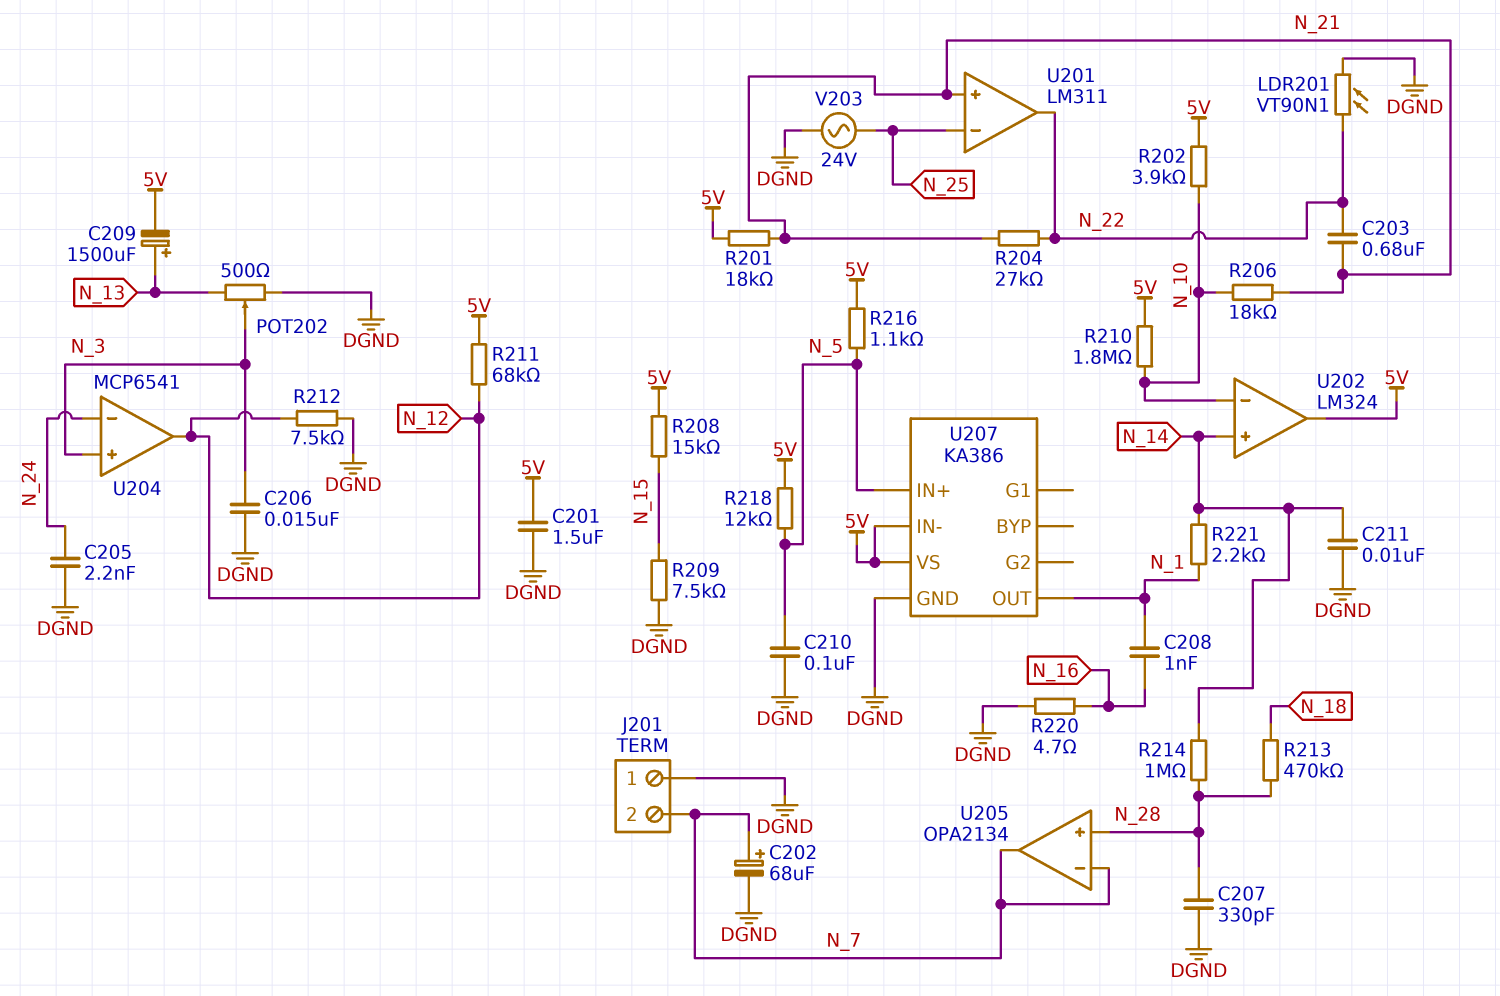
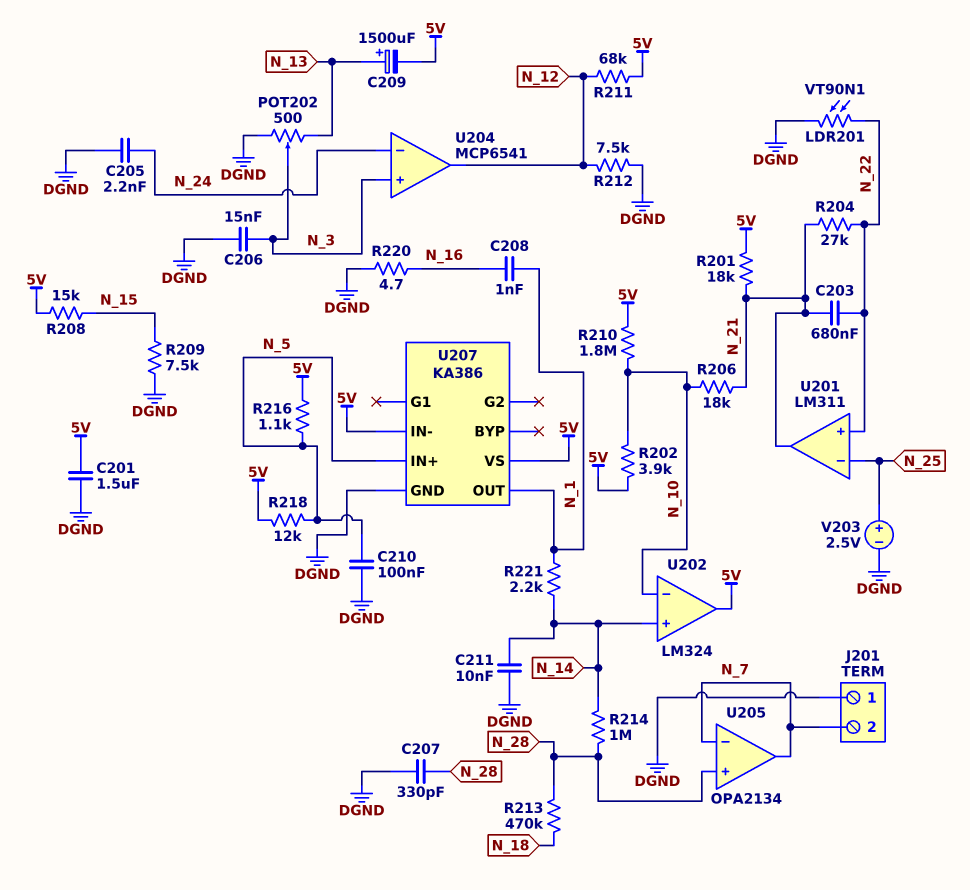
C202: 68uF (plus N_7, minus DGND) -> none
U201 pin in+: N_21 -> N_22
U201 pin out: N_22 -> N_21
V203: AC 24V (DGND, N_25) -> 2.5V (plus N_25, minus DGND)

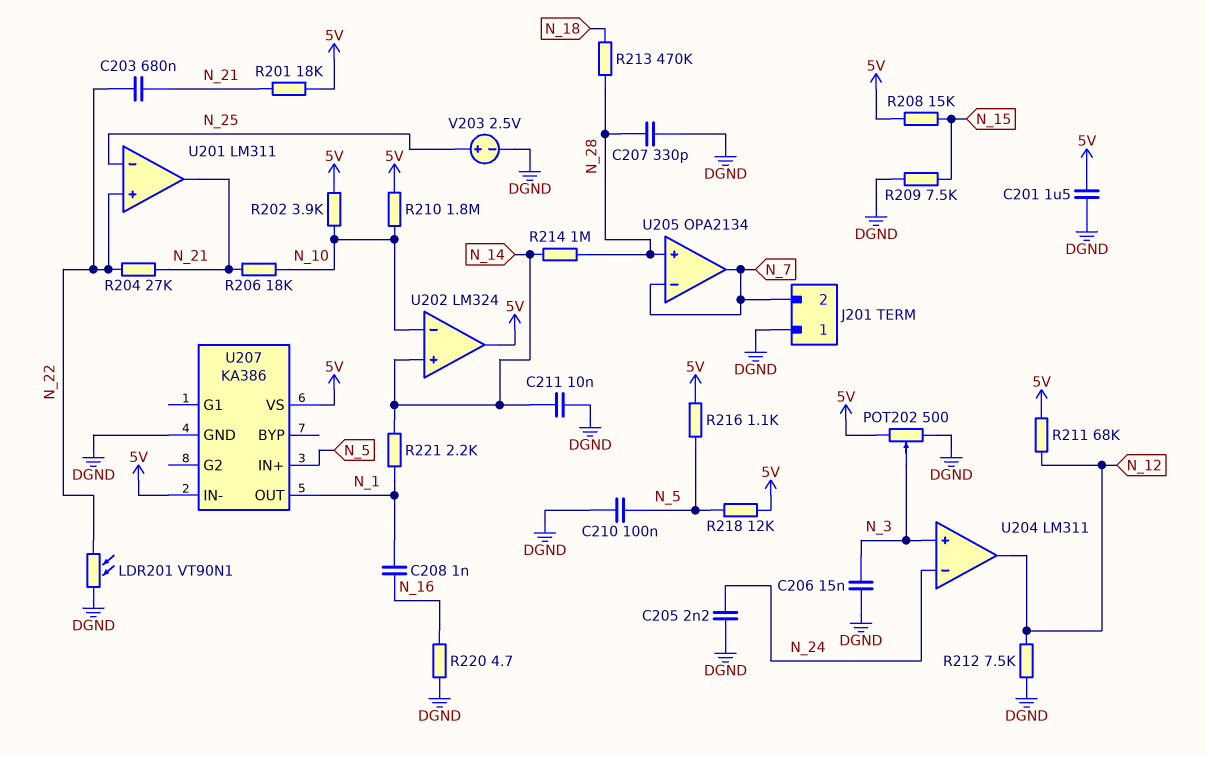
C209: 1500uF (plus N_13, minus 5V) -> none
POT202: 500 (DGND, N_13, wiper N_3) -> 500 (5V, DGND, wiper N_3)
U204: MCP6541 -> LM311

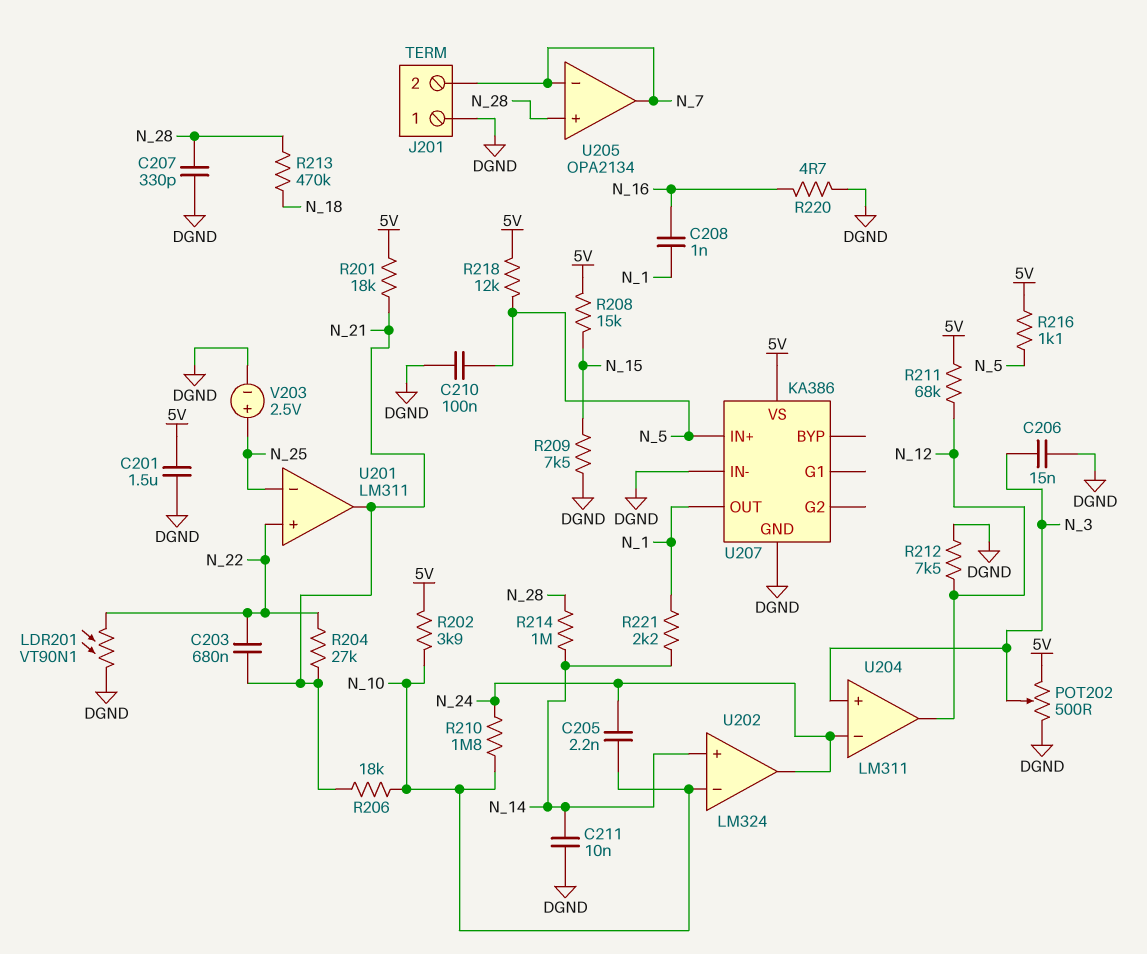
C205: 2.2nF (DGND, N_24) -> 2.2nF (N_10, N_24)
R210: 1.8M (5V, N_10) -> 1.8M (N_10, N_24)
U202 pin out: 5V -> N_24
U207 pin IN-: 5V -> DGND

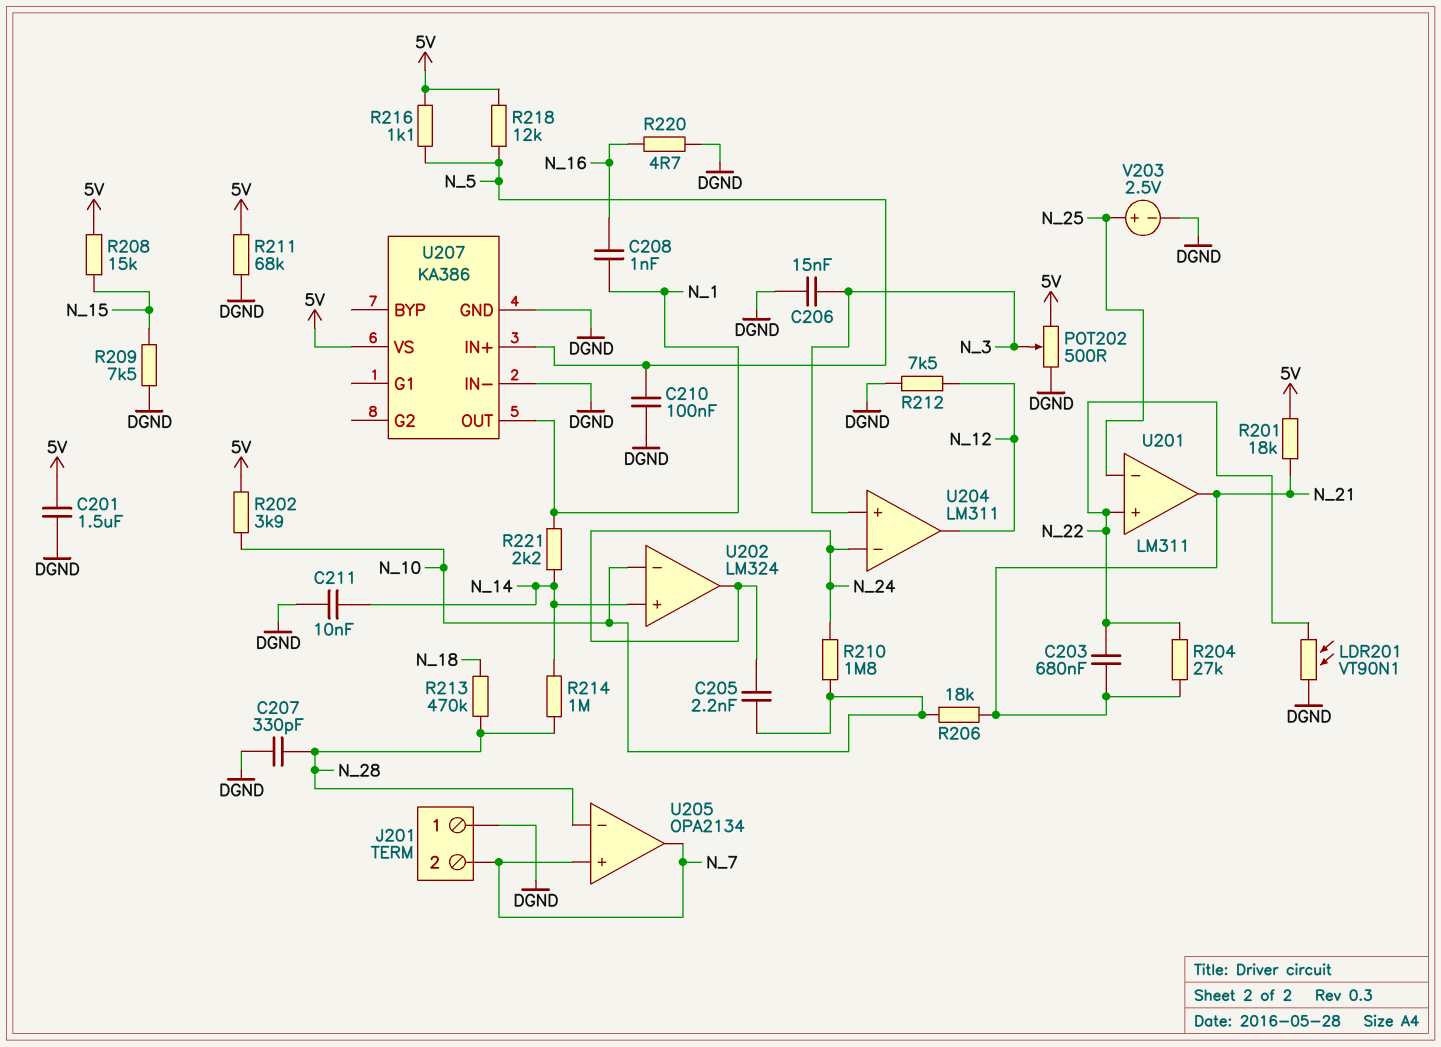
R211: 68k (5V, N_12) -> 68k (5V, DGND)
U205 pin in+: N_28 -> N_7
U205 pin in-: N_7 -> N_28

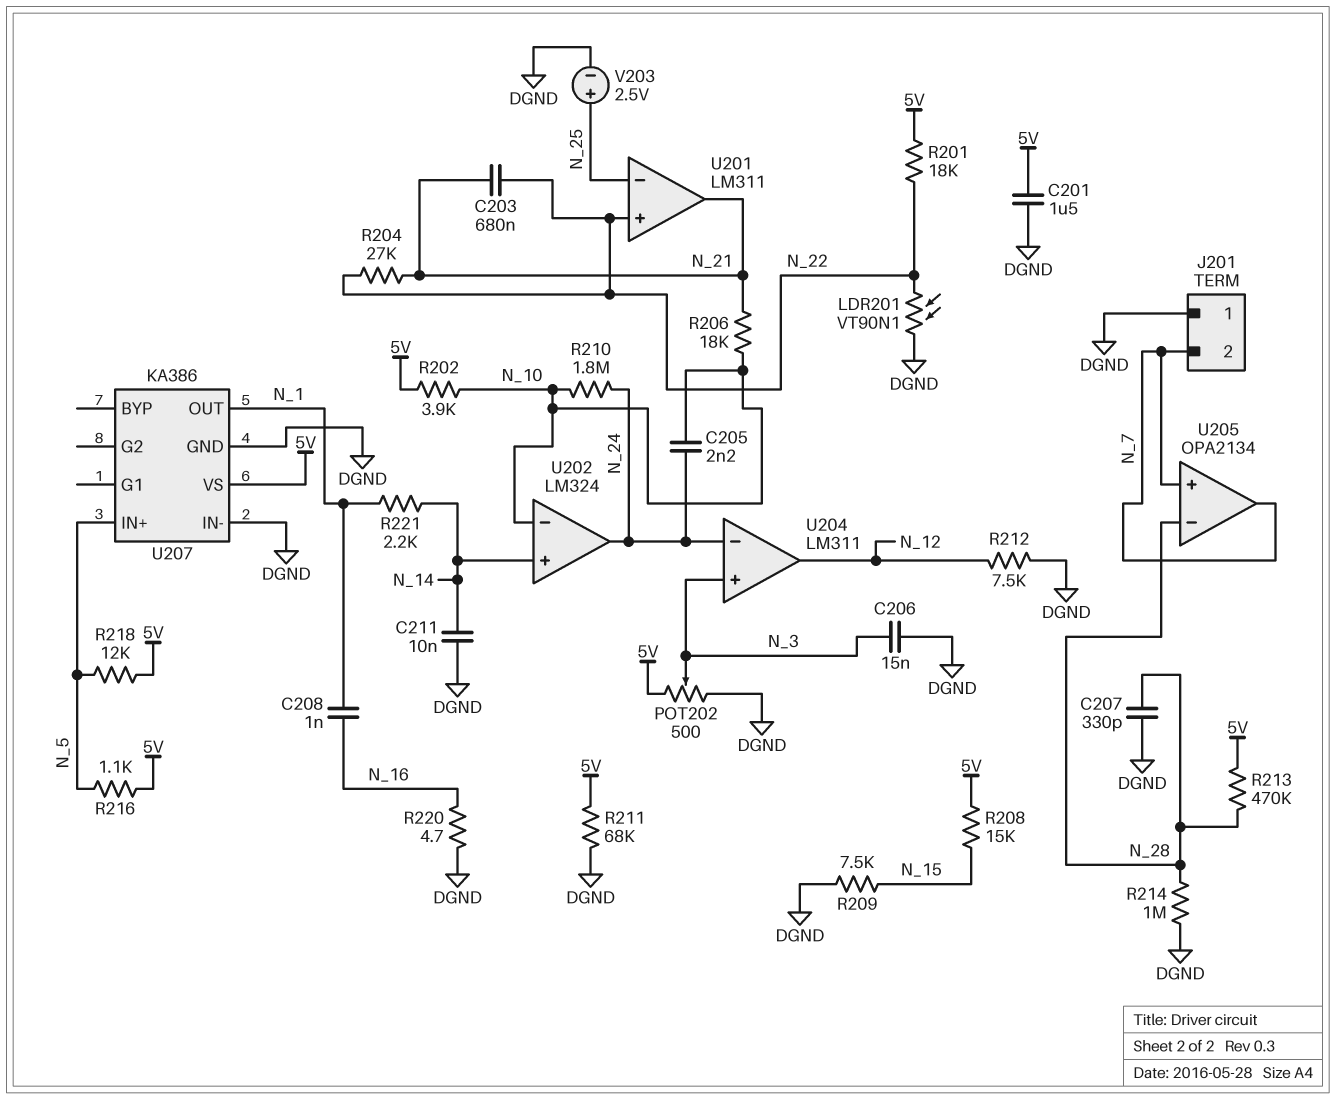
C210: 100nF (DGND, N_5) -> none
R201: 18k (5V, N_21) -> 18k (5V, N_22)
R213: 470k (N_18, N_28) -> 470k (5V, N_28)
R214: 1M (N_14, N_28) -> 1M (DGND, N_28)

